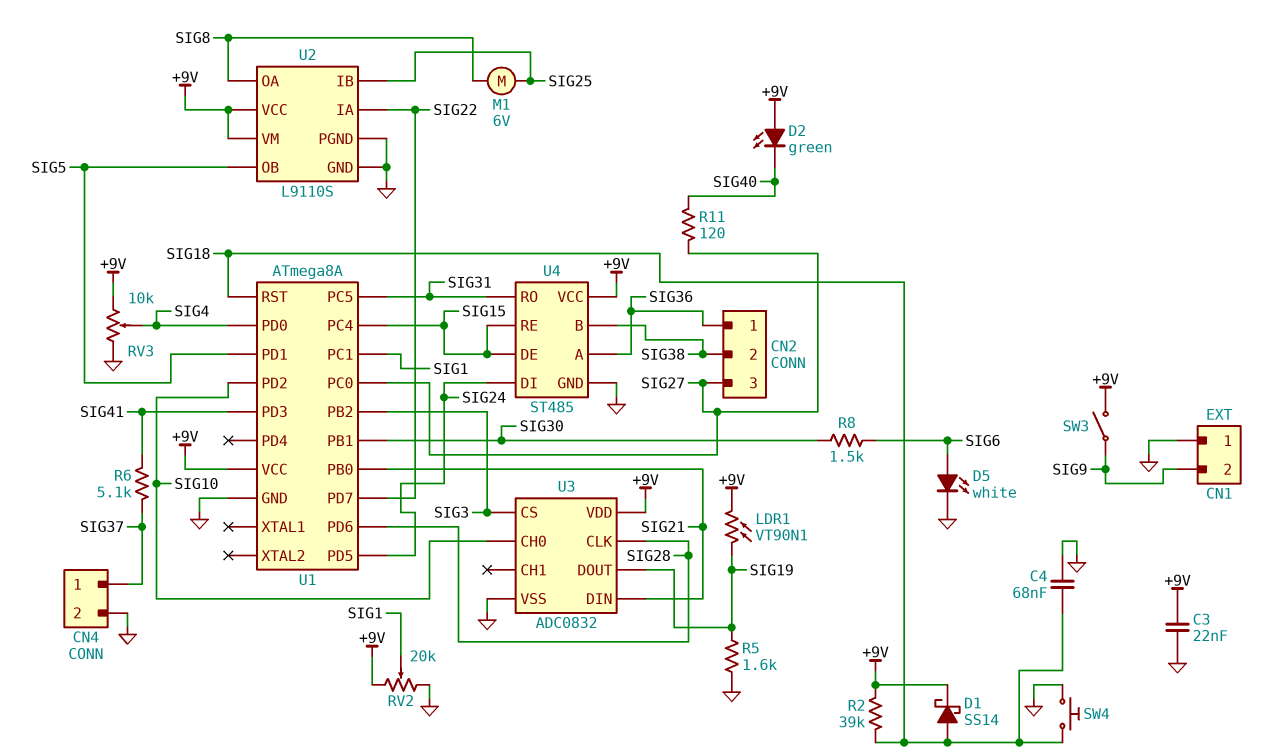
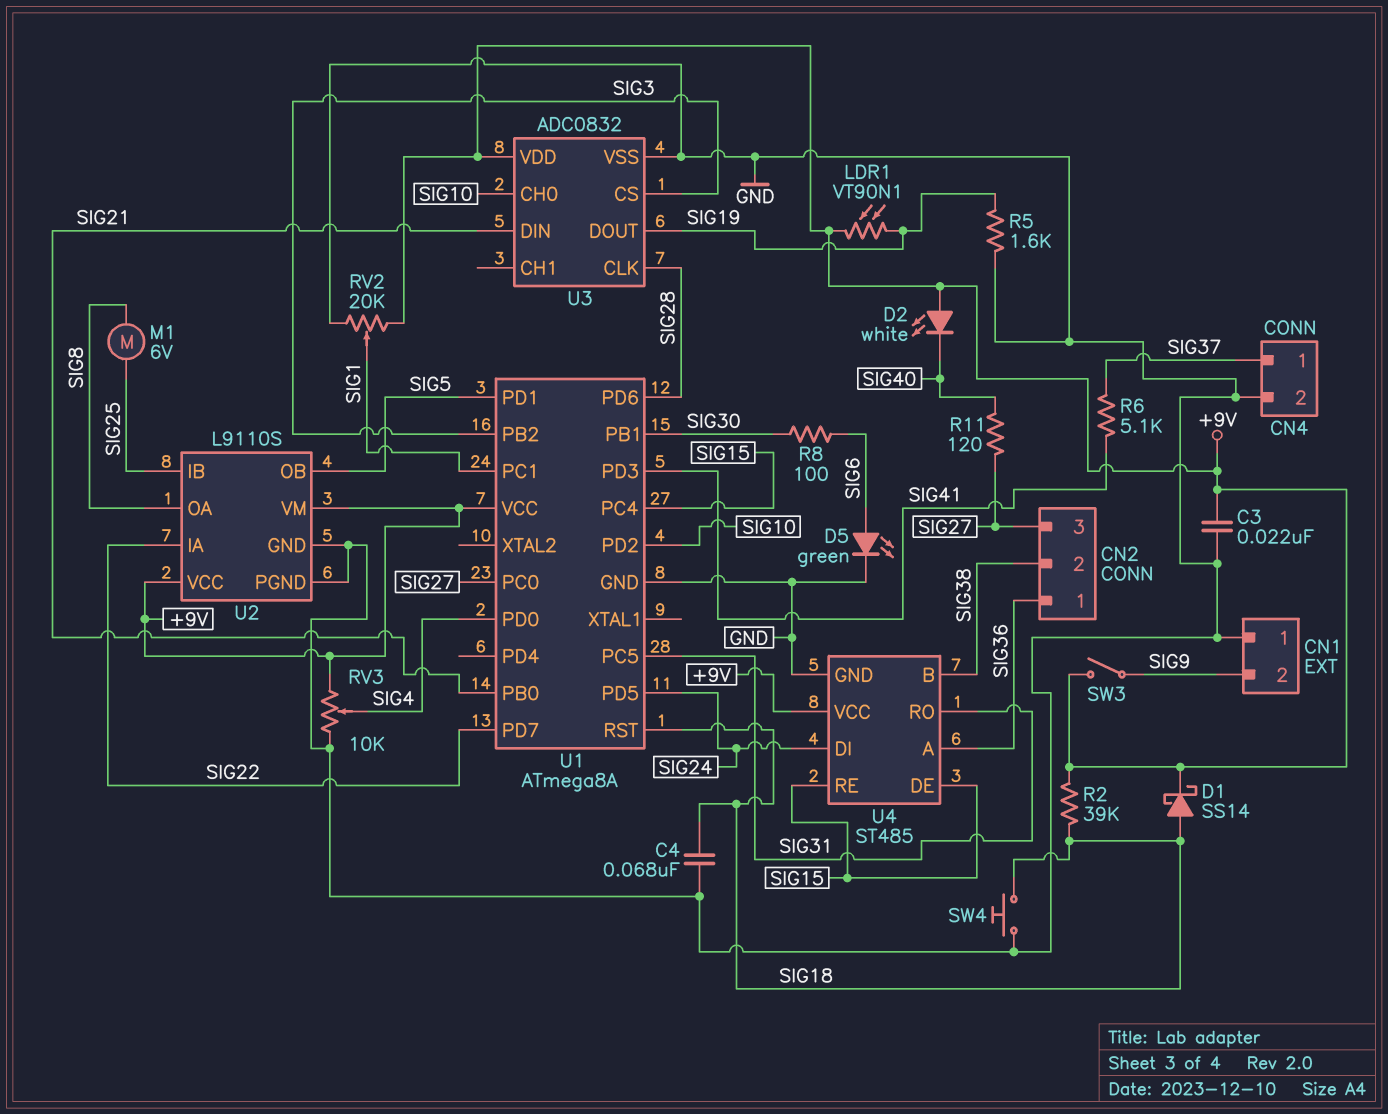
D2: LED green (A +9V, K SIG40) -> LED white (A +9V, K SIG40)
D5: LED white (A SIG6, K GND) -> LED green (A SIG6, K GND)
R8: 1.5k (SIG6, SIG30) -> 100 (SIG6, SIG30)

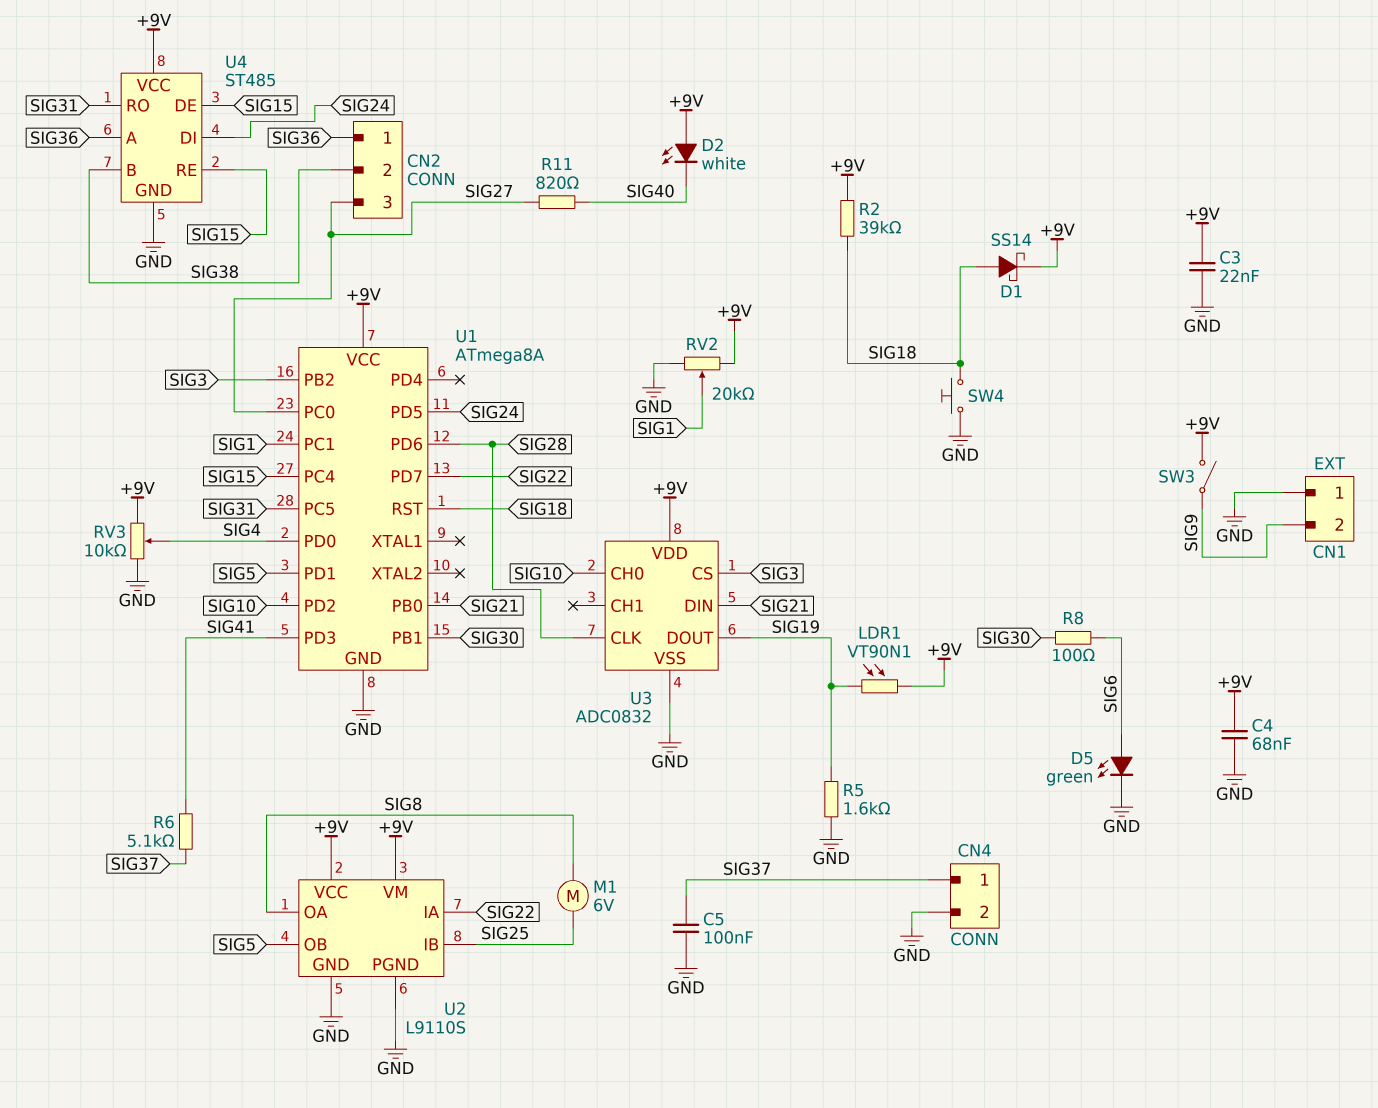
C4: 68nF (GND, SIG18) -> 68nF (+9V, GND)
C5: none -> 100nF (GND, SIG37)
R11: 120 (SIG27, SIG40) -> 820 (SIG27, SIG40)

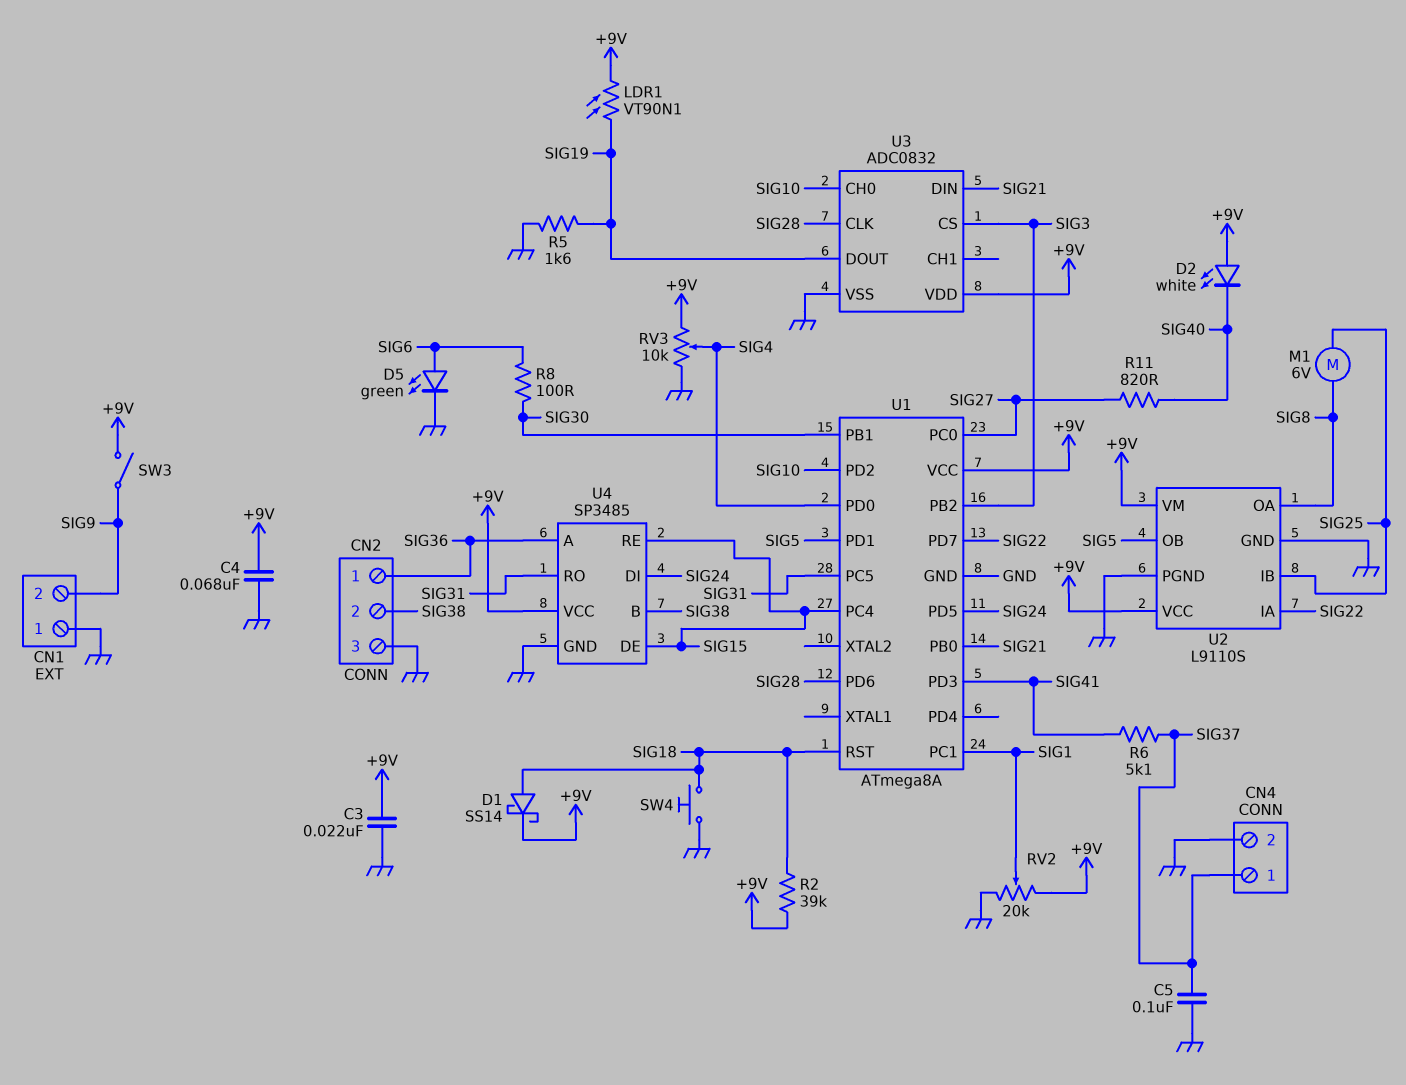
CN2 pin 3: SIG27 -> GND
U4: ST485 -> SP3485

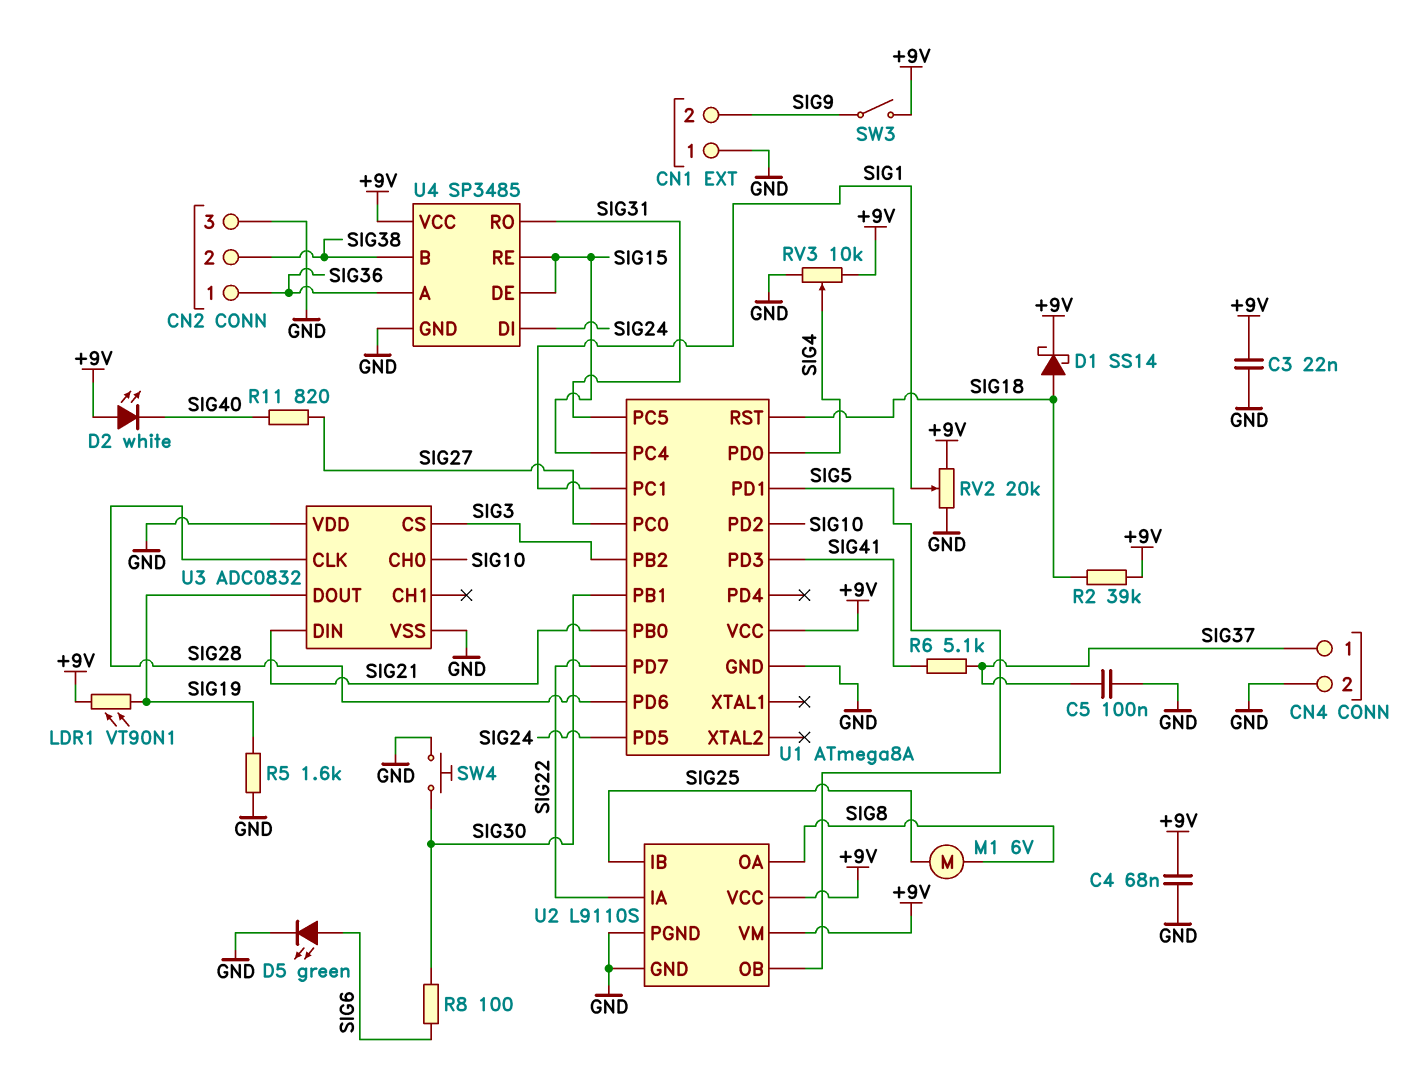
SW4: button (GND, SIG18) -> button (GND, SIG30)
U3 pin VDD: +9V -> GND

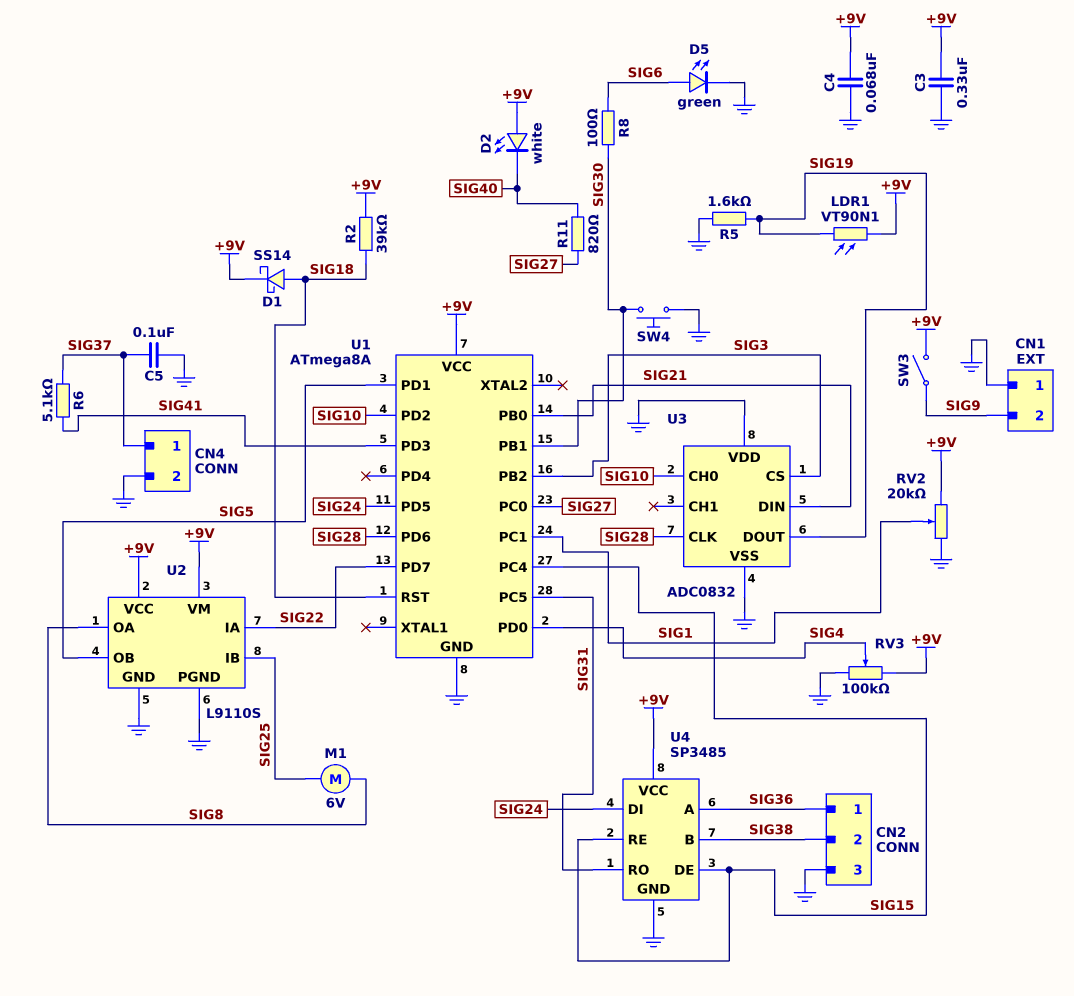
C3: 22nF (+9V, GND) -> 330nF (+9V, GND)
RV3: 10k (+9V, GND, wiper SIG4) -> 100k (+9V, GND, wiper SIG4)

